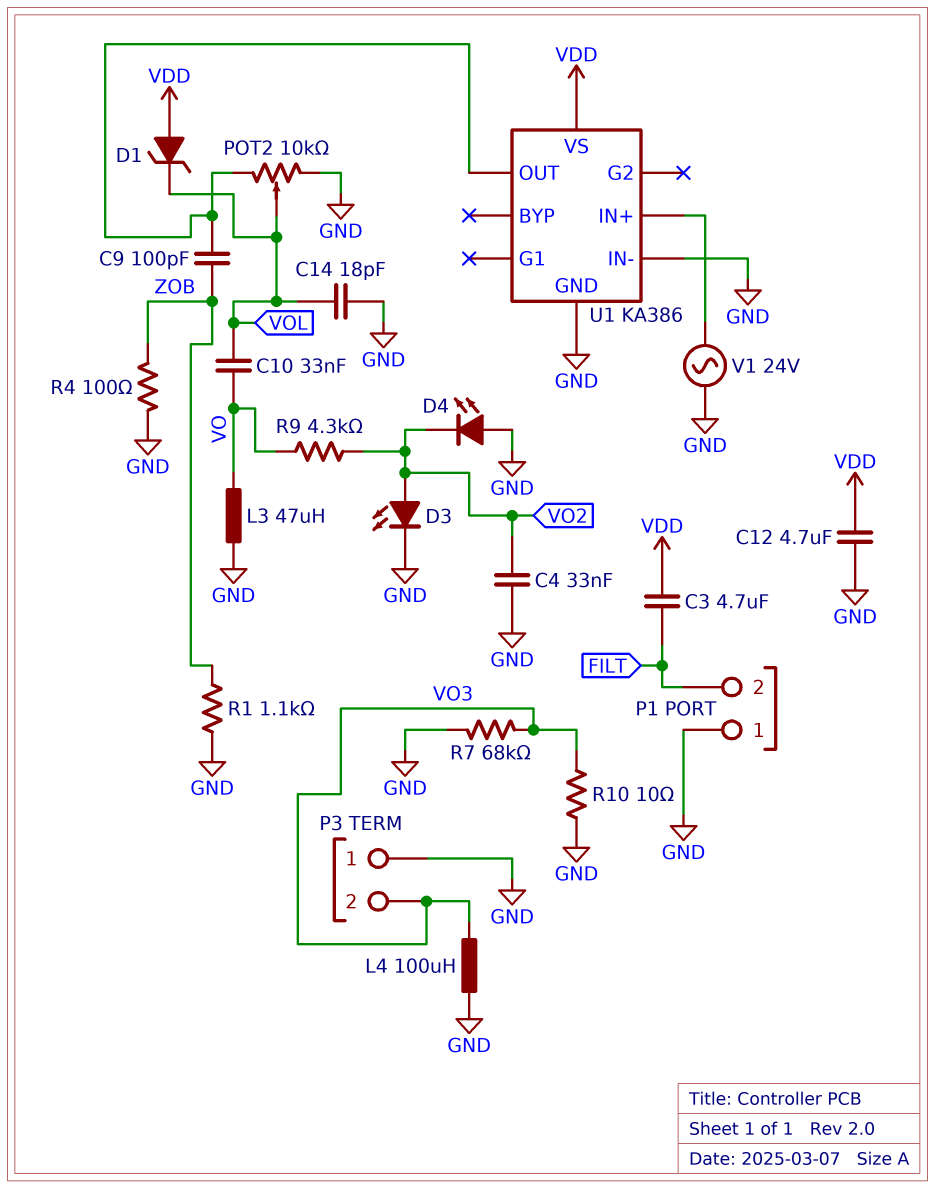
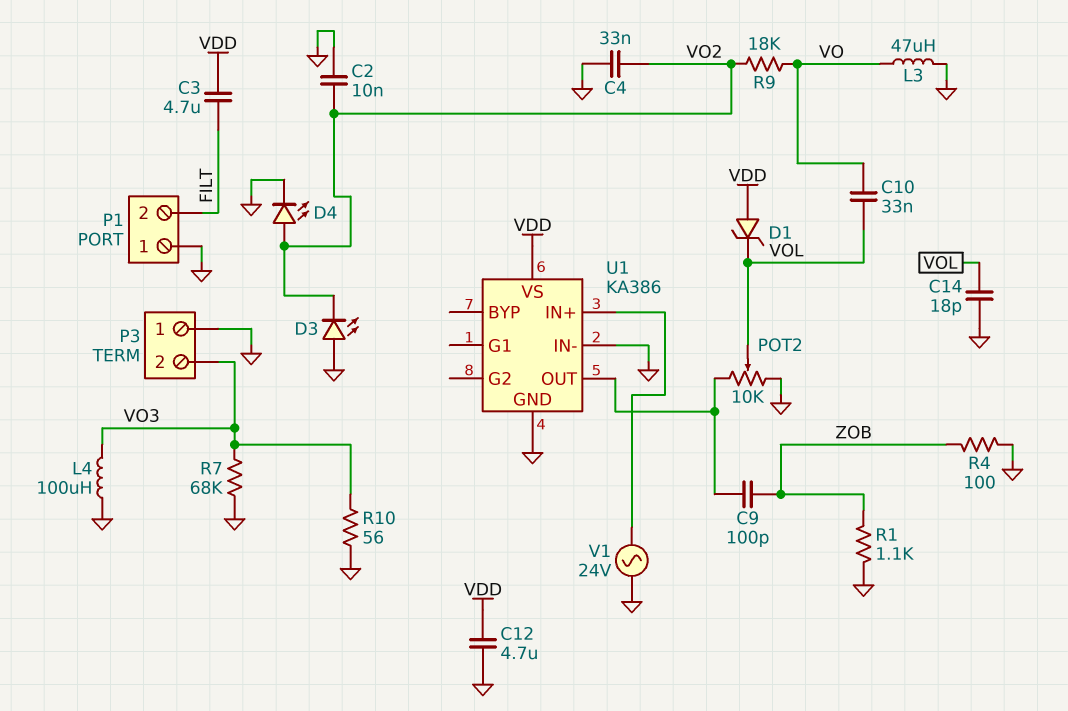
C2: none -> 10nF (GND, VO2)
D3: LED (A VO2, K GND) -> LED (A GND, K VO2)
D4: LED (A GND, K VO2) -> LED (A VO2, K GND)
R9: 4.3k (VO, VO2) -> 18k (VO, VO2)
R10: 10 (GND, VO3) -> 56 (GND, VO3)

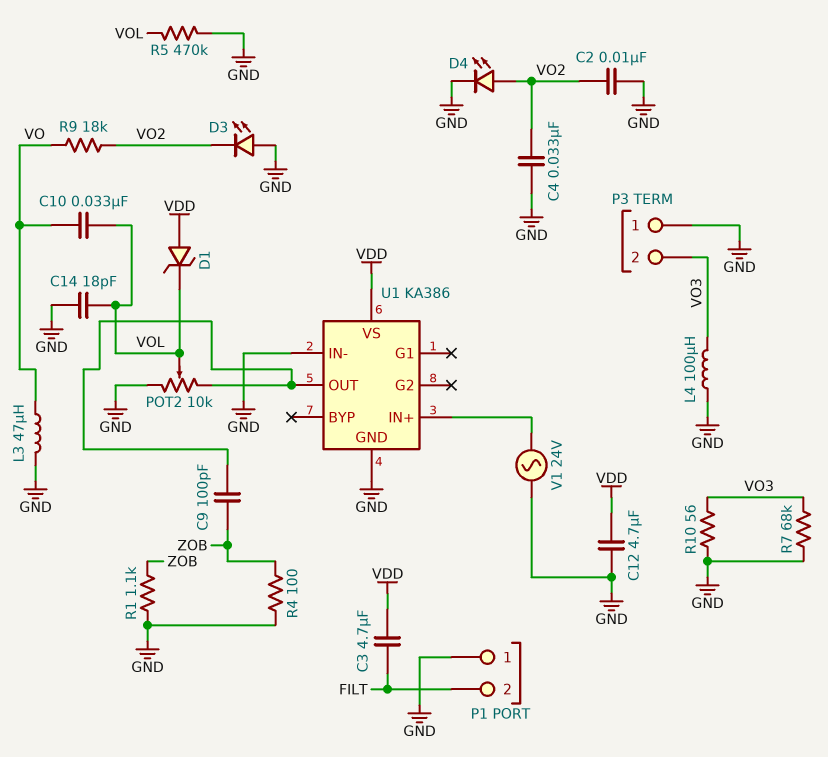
R5: none -> 470k (GND, VOL)

